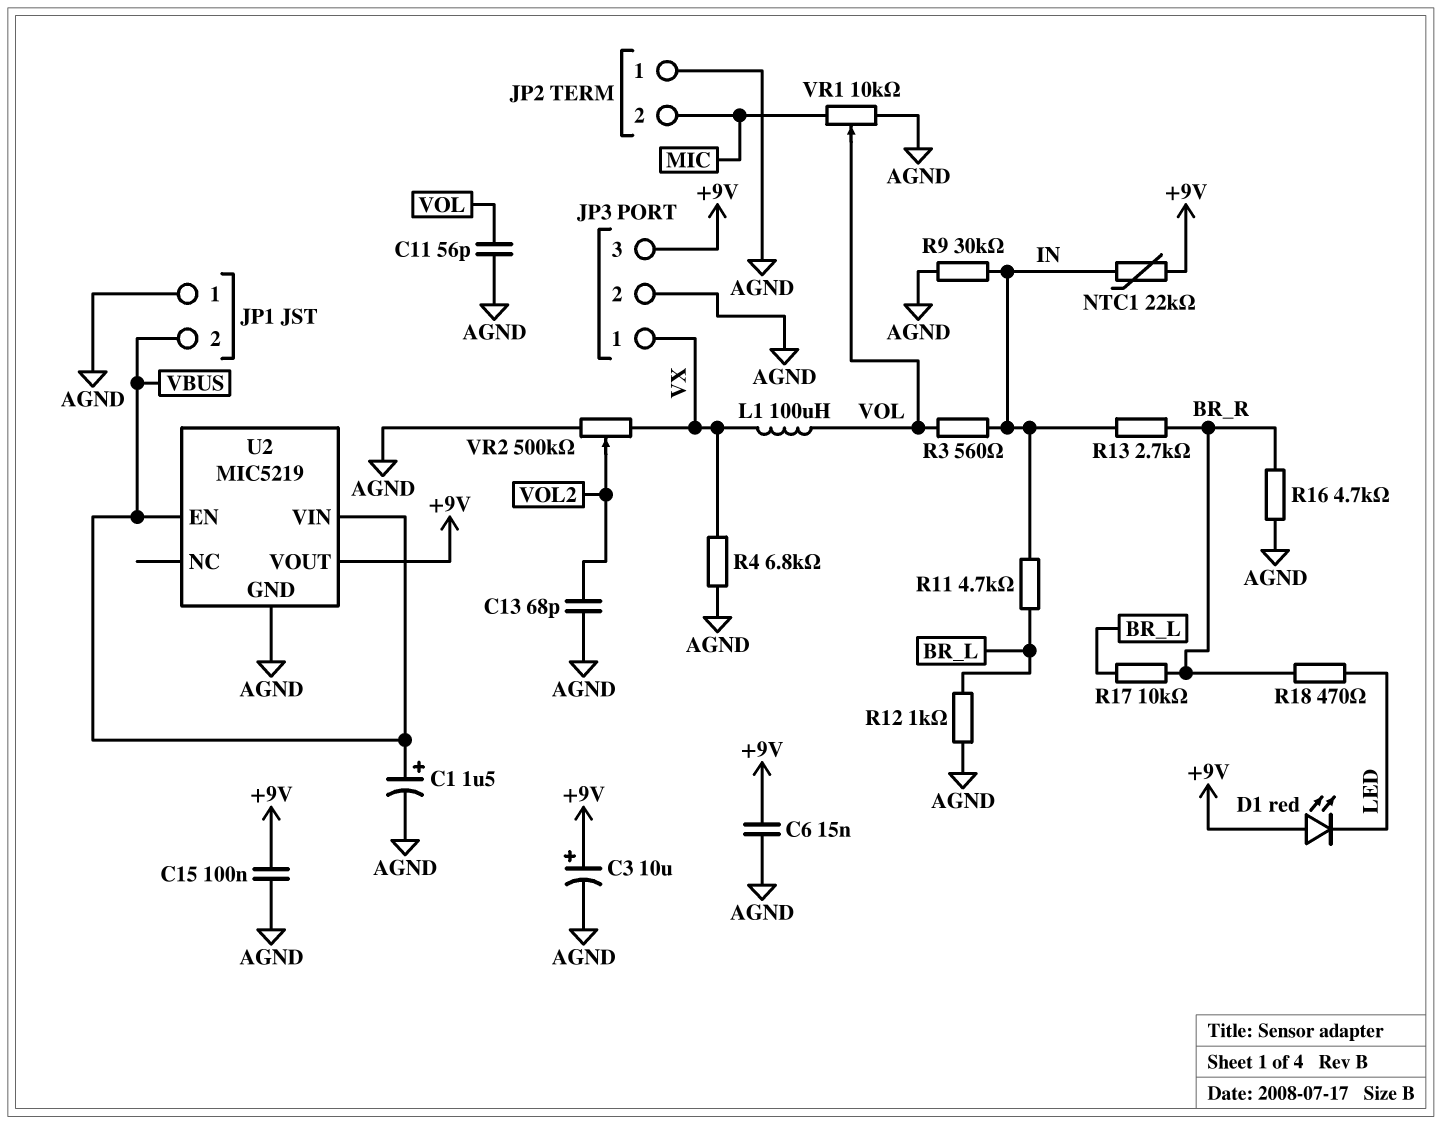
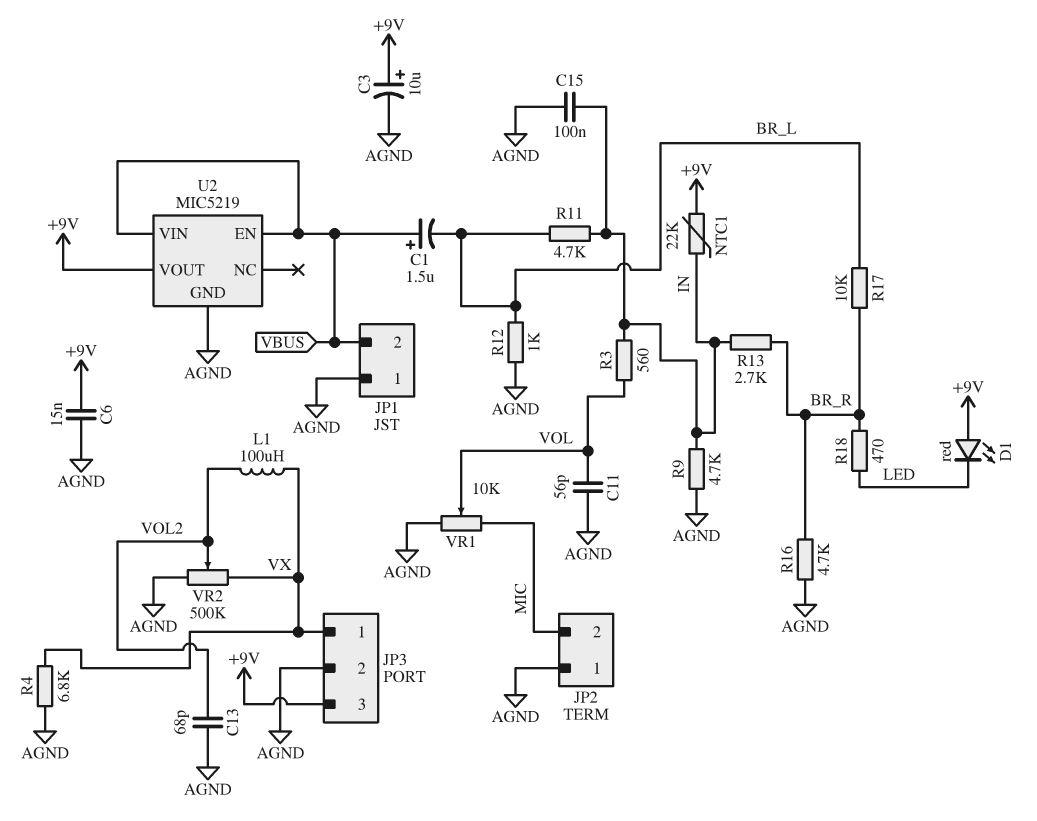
C1: 1.5uF (plus VBUS, minus AGND) -> 1.5uF (plus VBUS, minus BR_L)
C15: 100nF (+9V, AGND) -> 100nF (AGND, IN)
L1: 100uH (VOL, VX) -> 100uH (VOL2, VX)
R9: 30k (AGND, IN) -> 4.7k (AGND, IN)

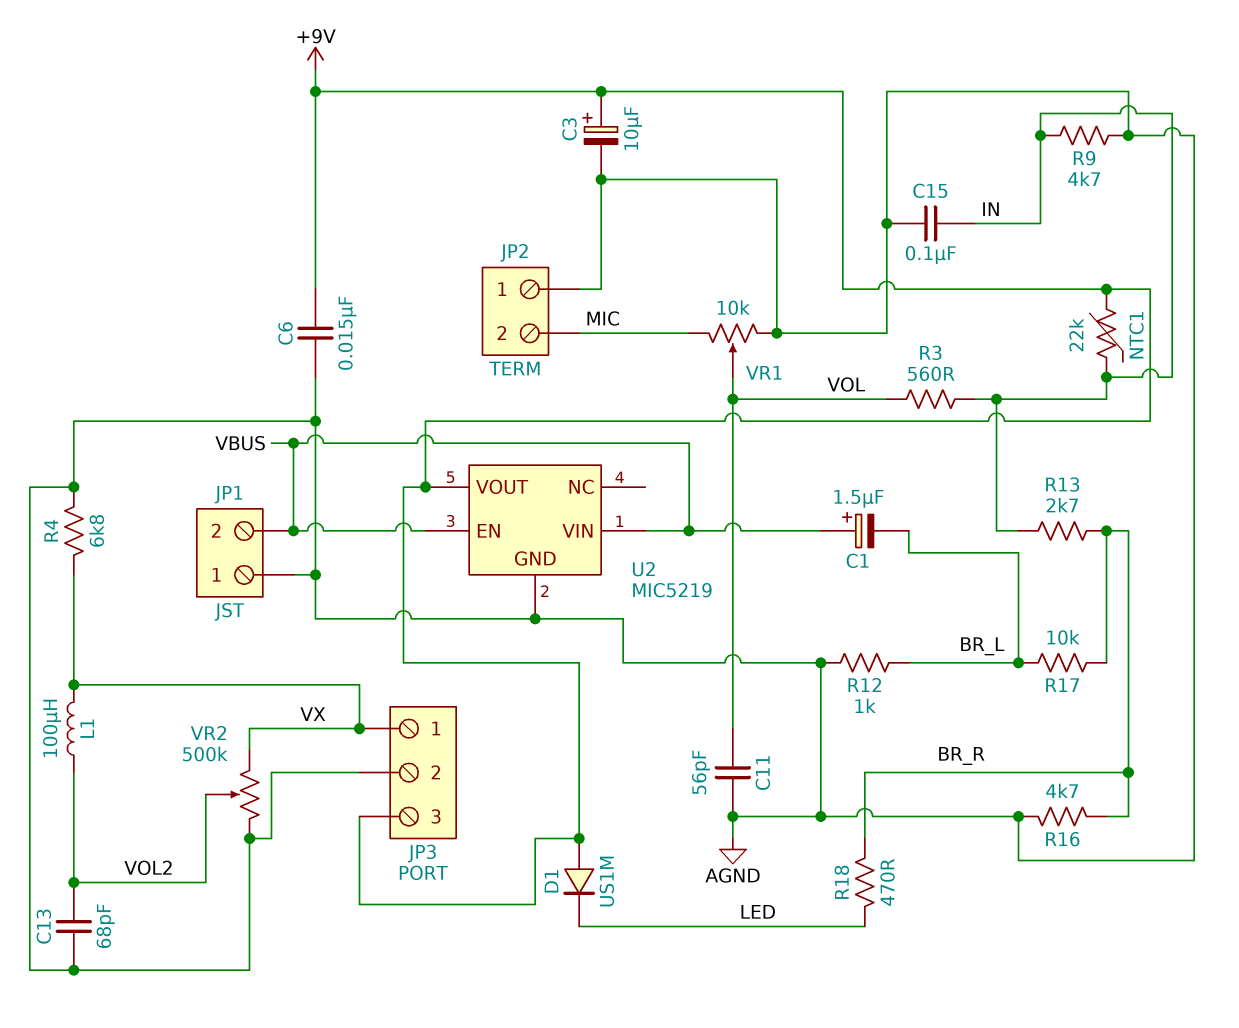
D1: LED red (A +9V, K LED) -> diode US1M (A +9V, K LED)
R11: 4.7k (BR_L, IN) -> none

